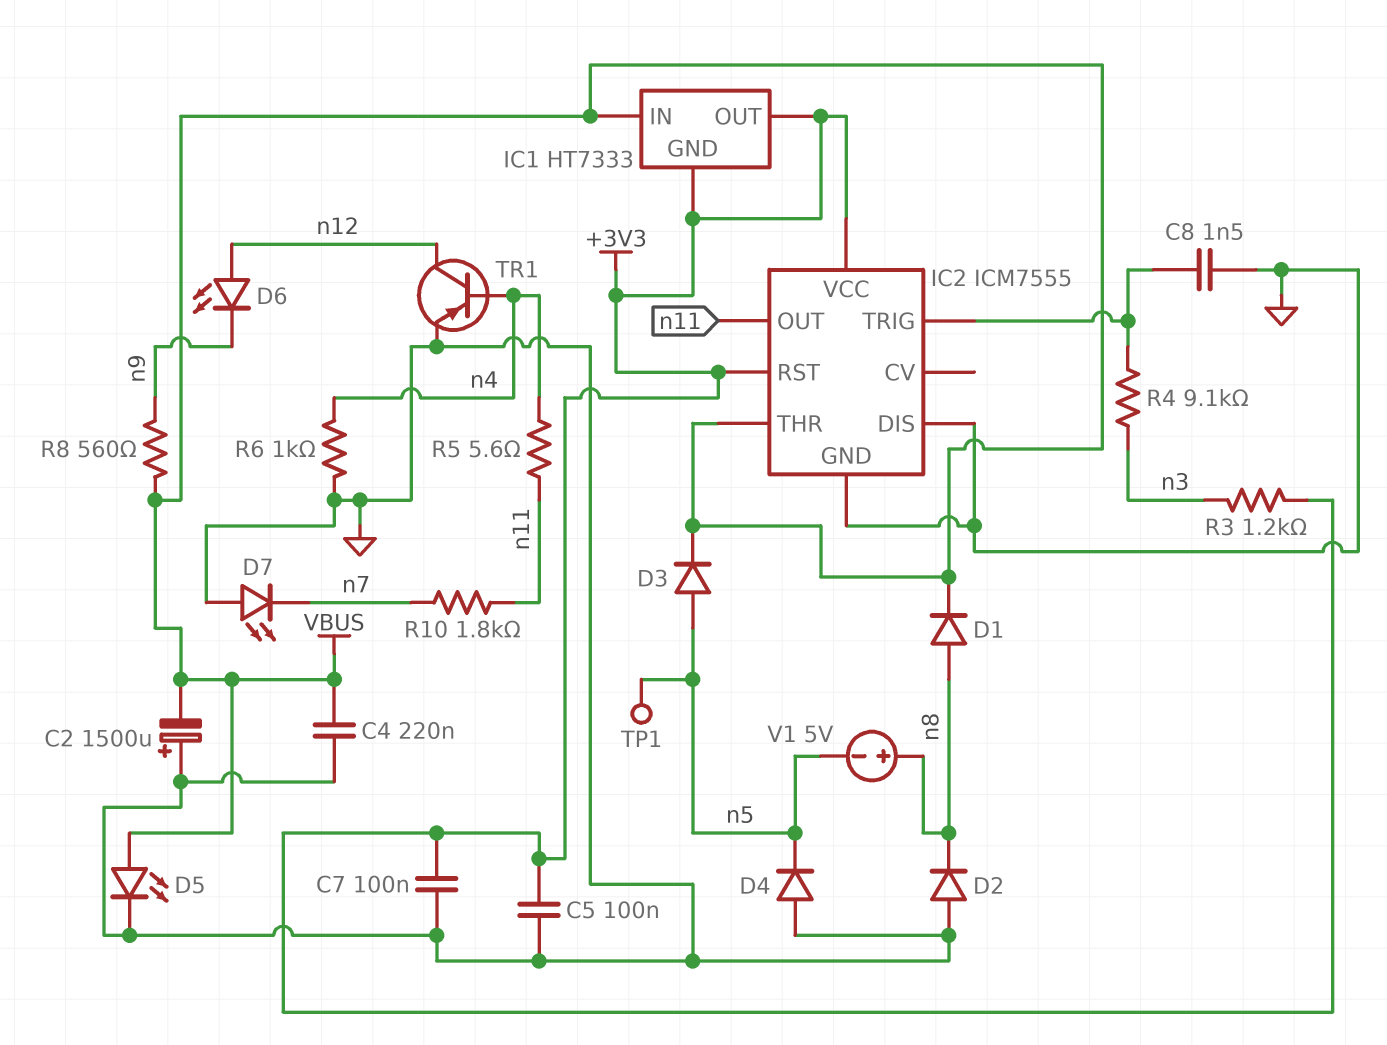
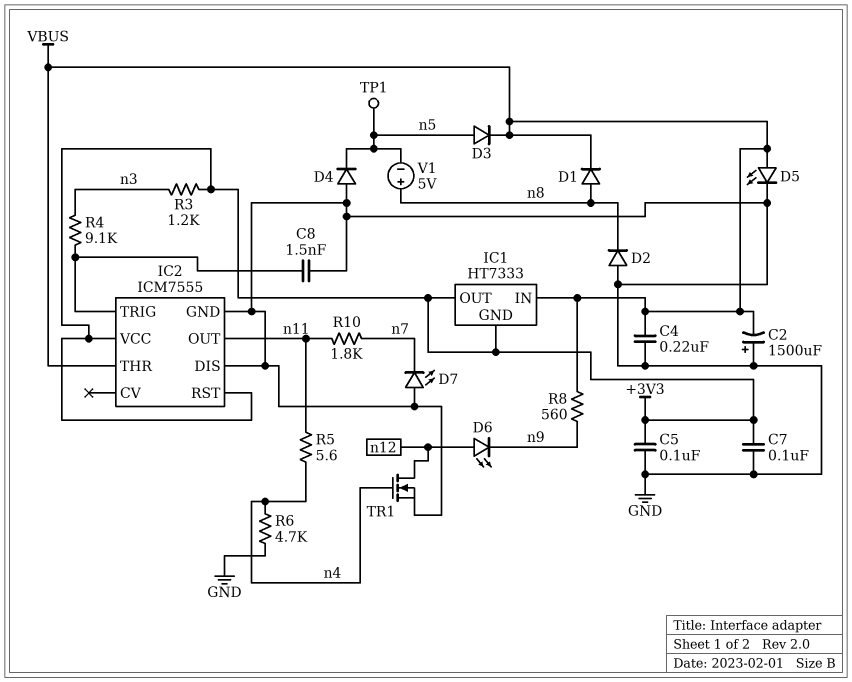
R6: 1k (GND, n4) -> 4.7k (GND, n4)
TR1: PNP (B n4, C n12, E GND) -> NMOS (G n4, D n12, S GND)

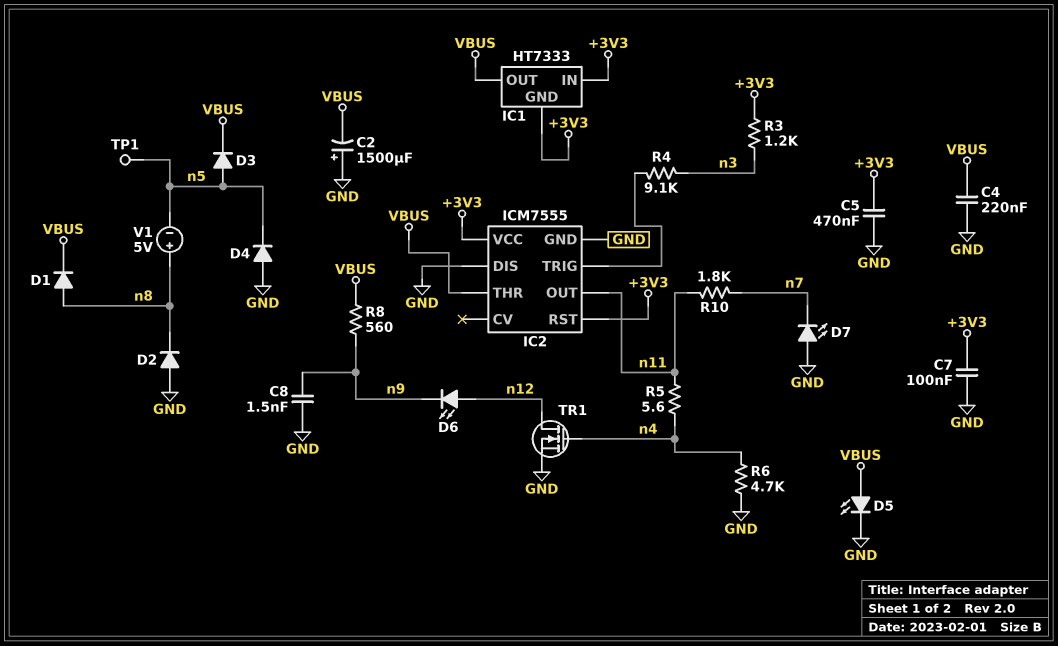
C5: 100nF (+3V3, GND) -> 470nF (+3V3, GND)
C8: 1.5nF (GND, IC2/TRIG) -> 1.5nF (GND, n9)
IC1 pin IN: VBUS -> +3V3
IC1 pin OUT: +3V3 -> VBUS

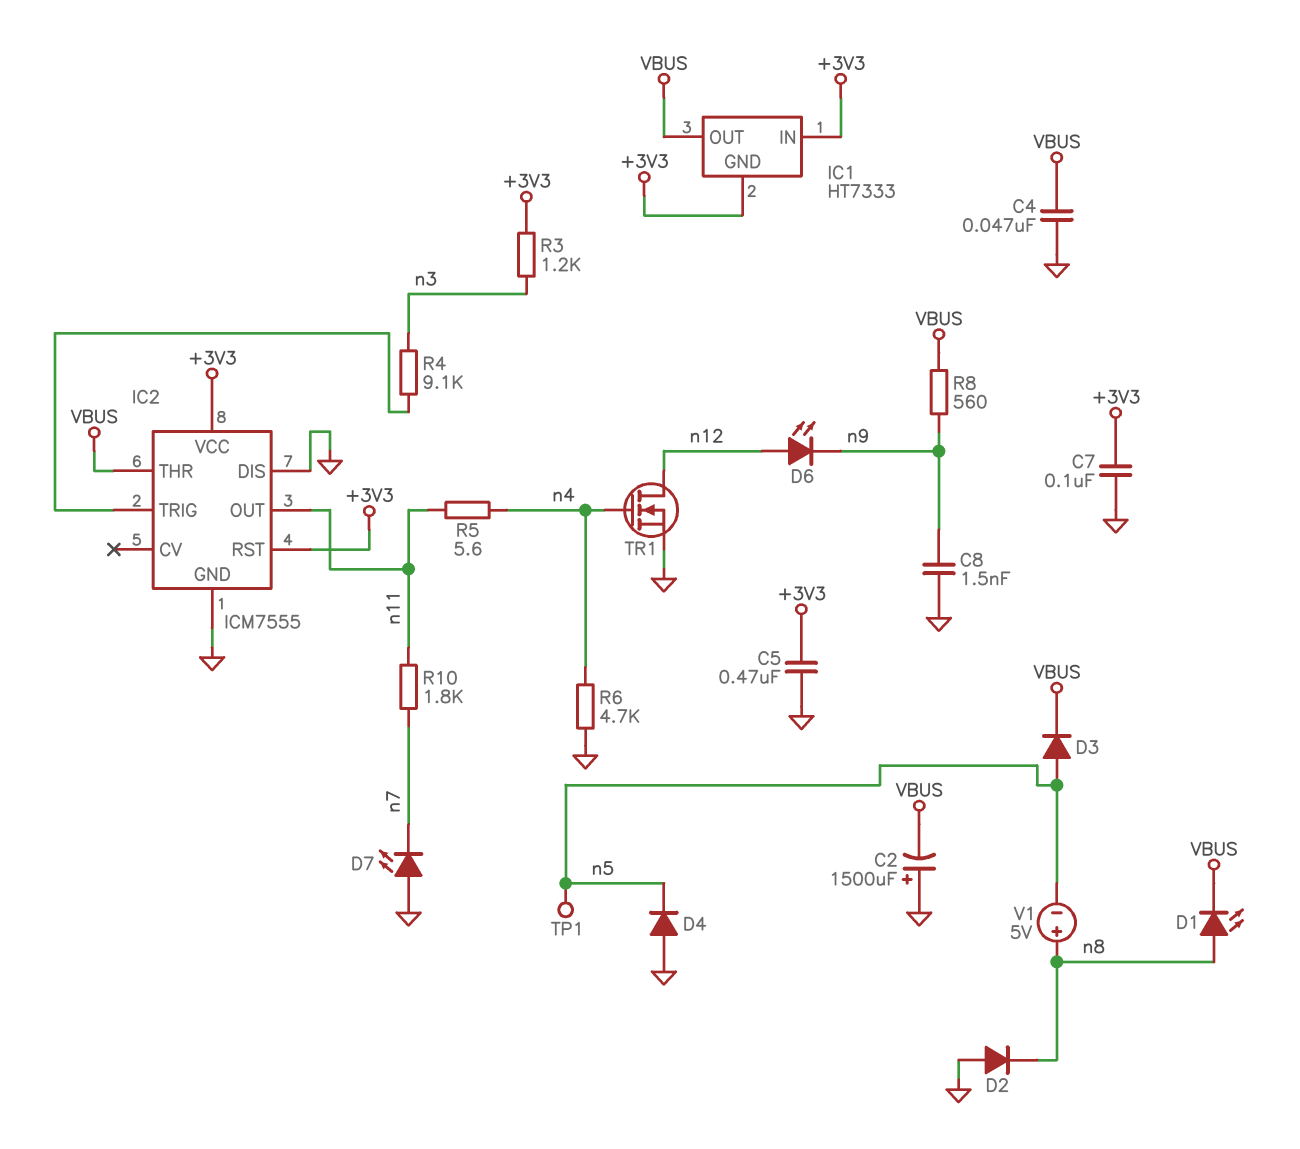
C4: 220nF (GND, VBUS) -> 47nF (GND, VBUS)
D1: diode (A n8, K VBUS) -> LED (A n8, K VBUS)
D5: LED (A VBUS, K GND) -> none

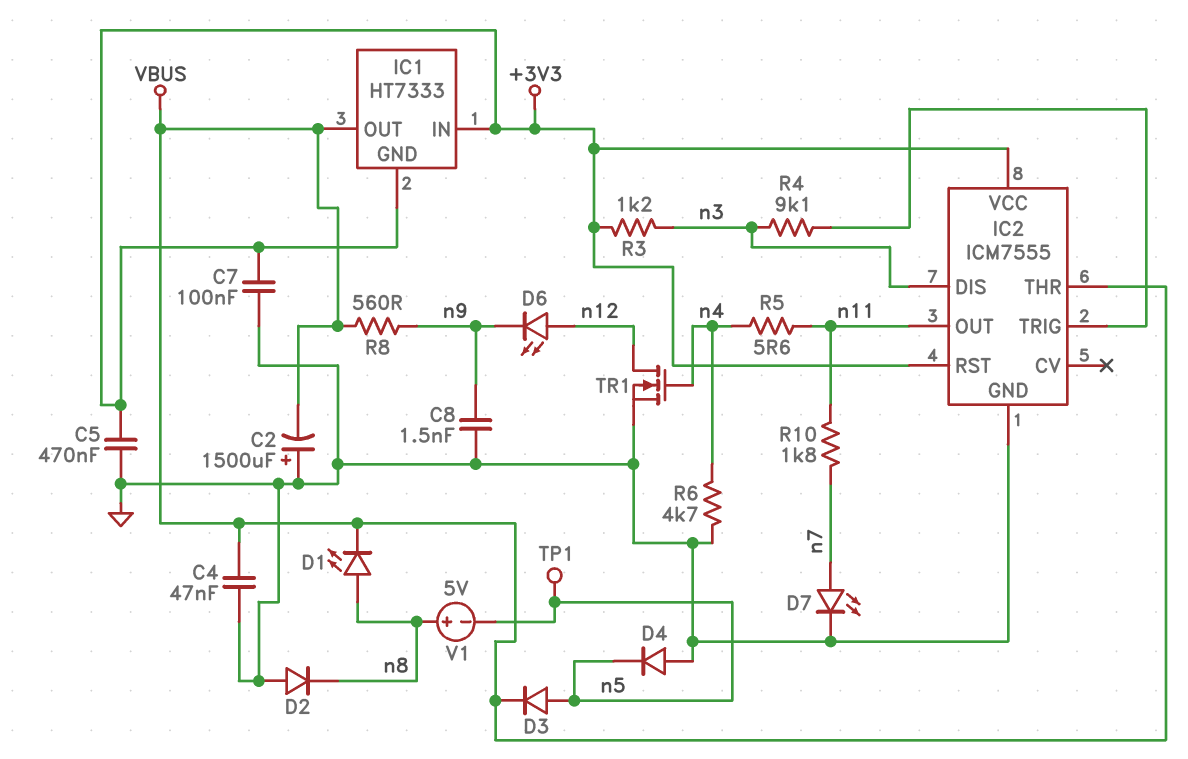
D7: LED (A GND, K n7) -> LED (A n7, K GND)
IC2 pin DIS: GND -> n3

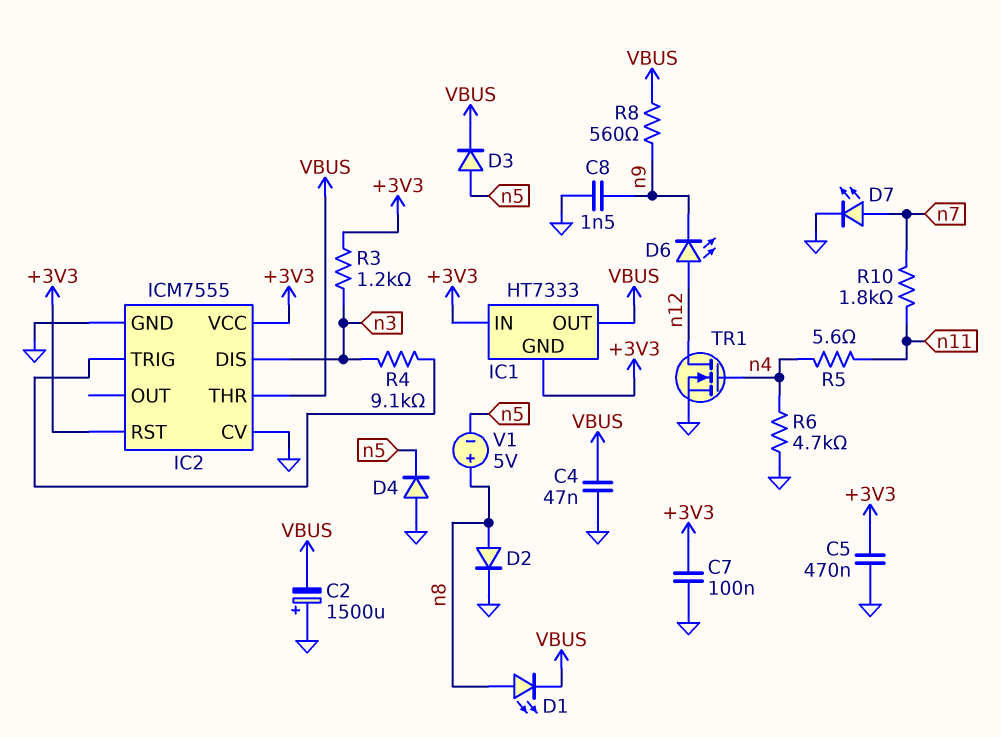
D2: diode (A GND, K n8) -> diode (A n8, K GND)
IC2 pin CV: none -> GND
IC2 pin OUT: n11 -> none
TP1: test point (n5) -> none

